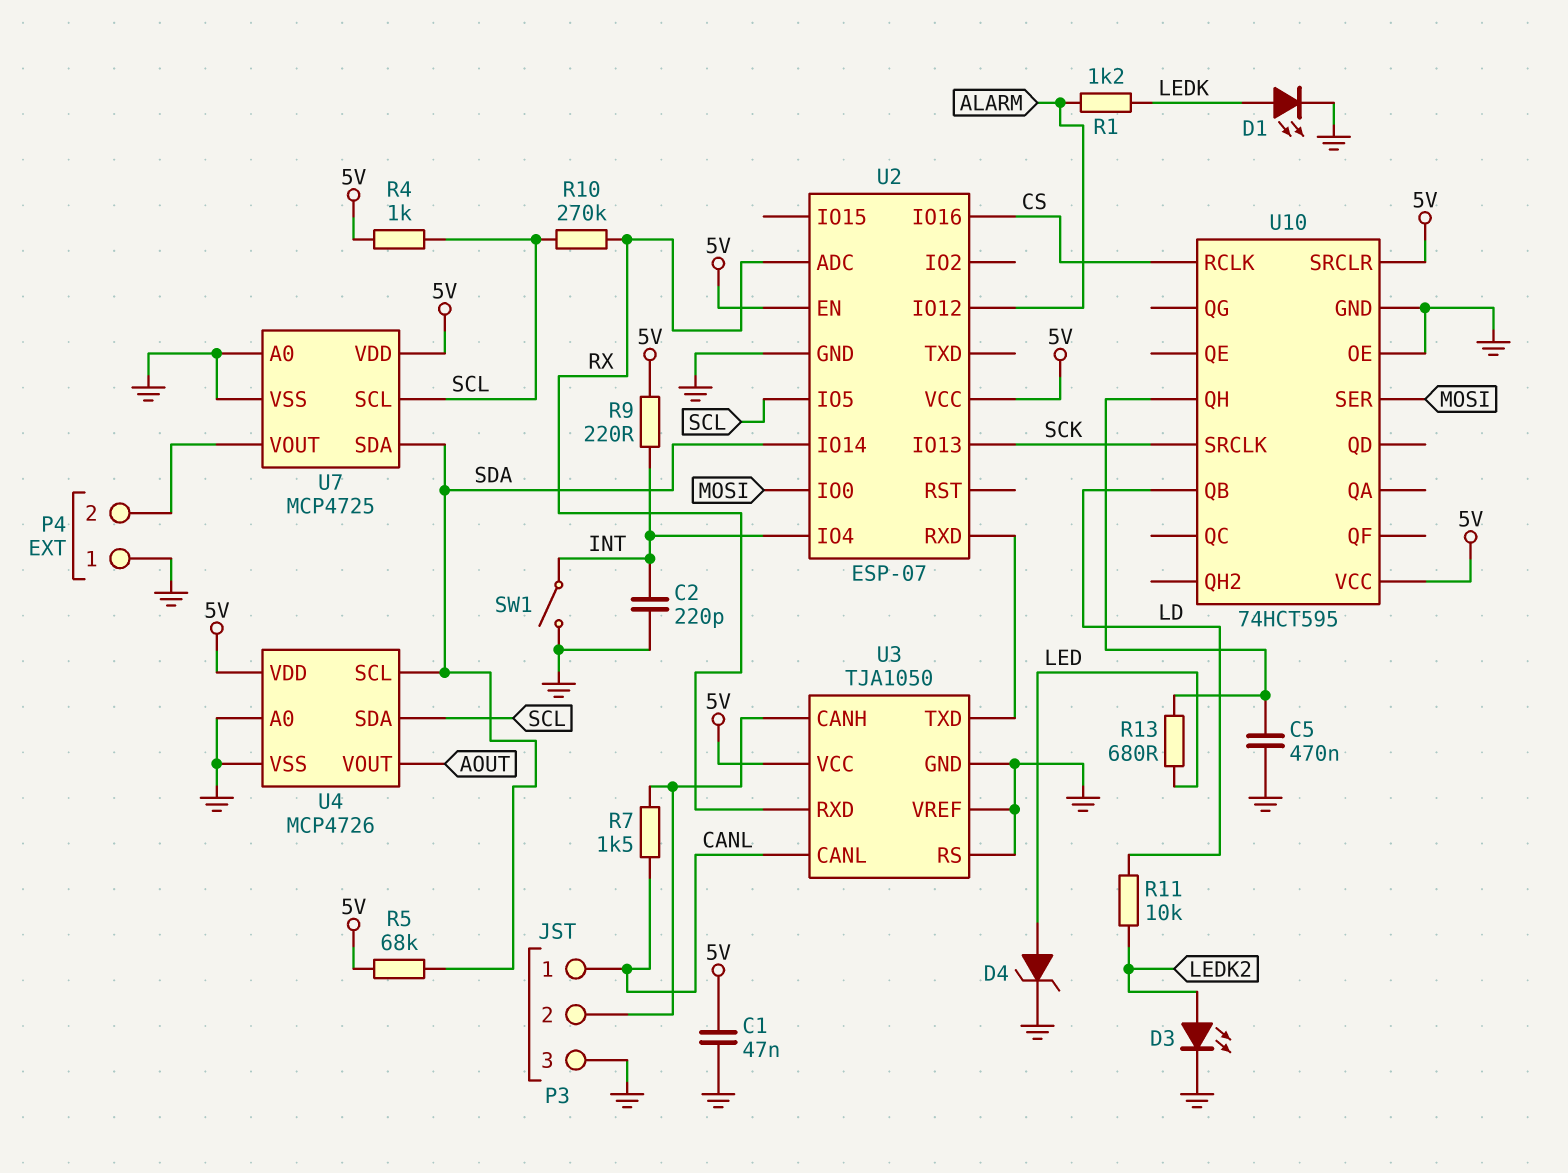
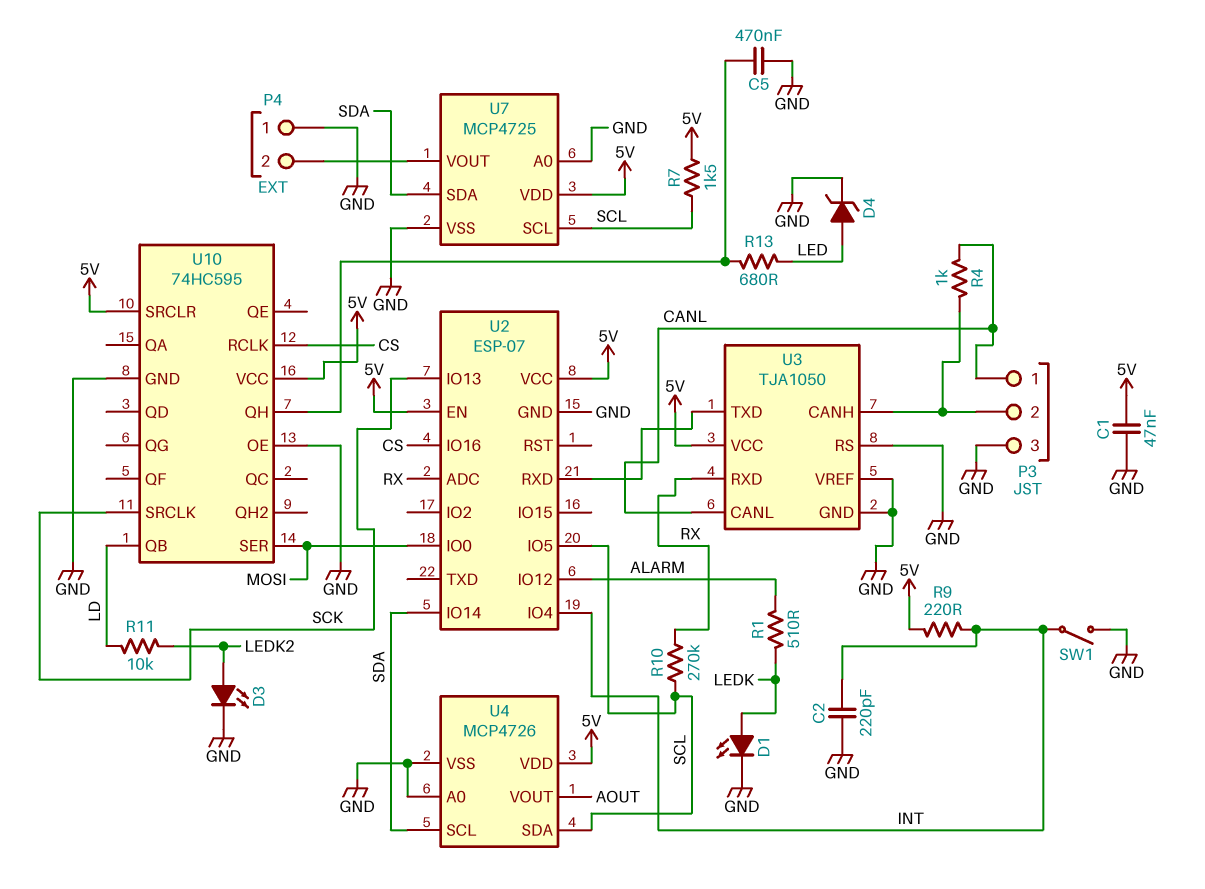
R1: 1.2k (ALARM, LEDK) -> 510 (ALARM, LEDK)
R4: 1k (5V, SCL) -> 1k (CANL, P3/2)
R5: 68k (5V, SDA) -> none
R7: 1.5k (CANL, P3/2) -> 1.5k (5V, SCL)
U10: 74HCT595 -> 74HC595

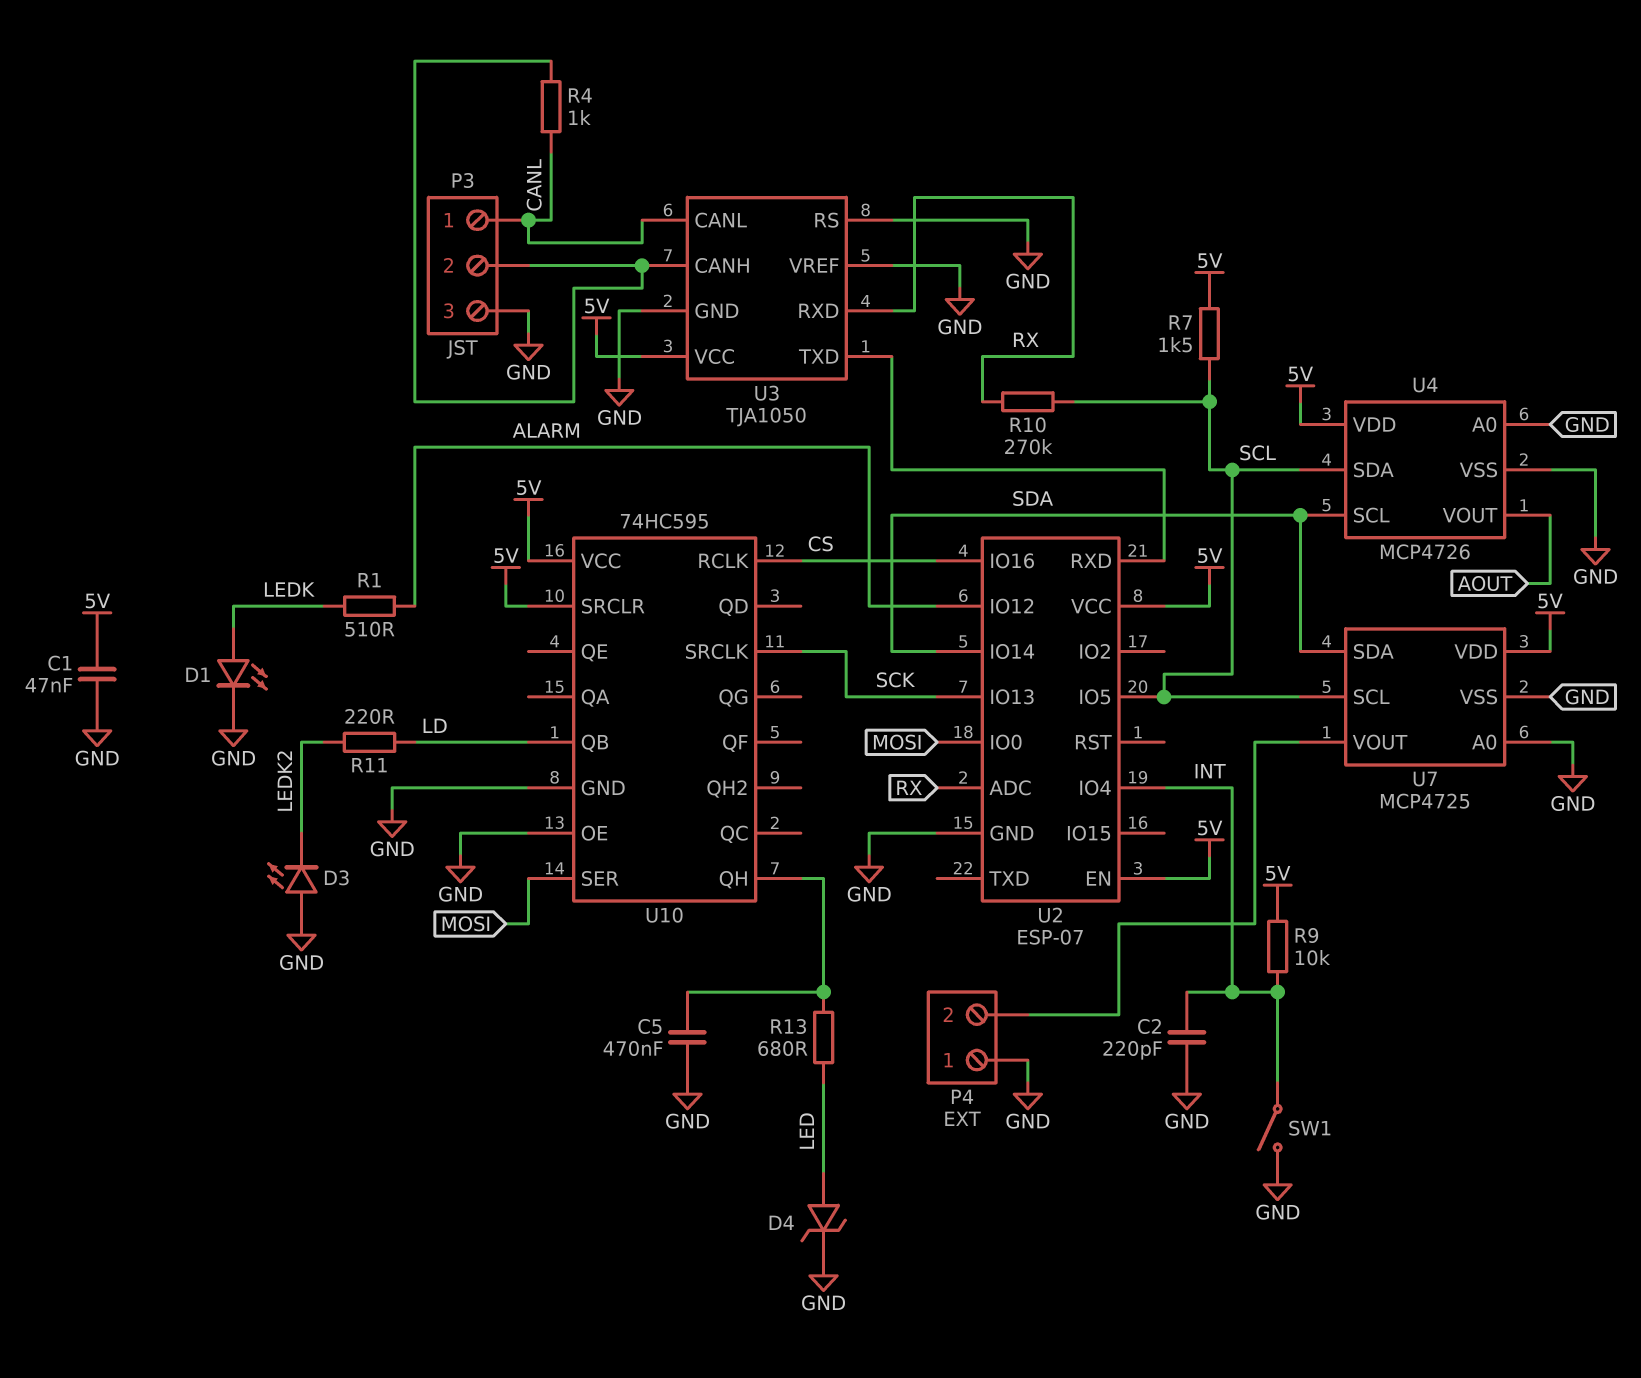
D3: LED (A LEDK2, K GND) -> LED (A GND, K LEDK2)
R9: 220 (5V, INT) -> 10k (5V, INT)
R11: 10k (LD, LEDK2) -> 220 (LD, LEDK2)

